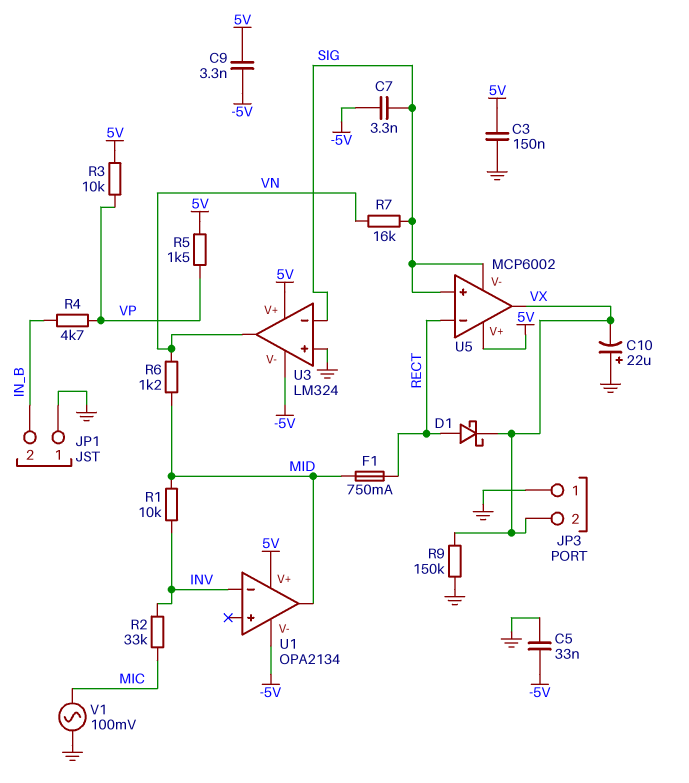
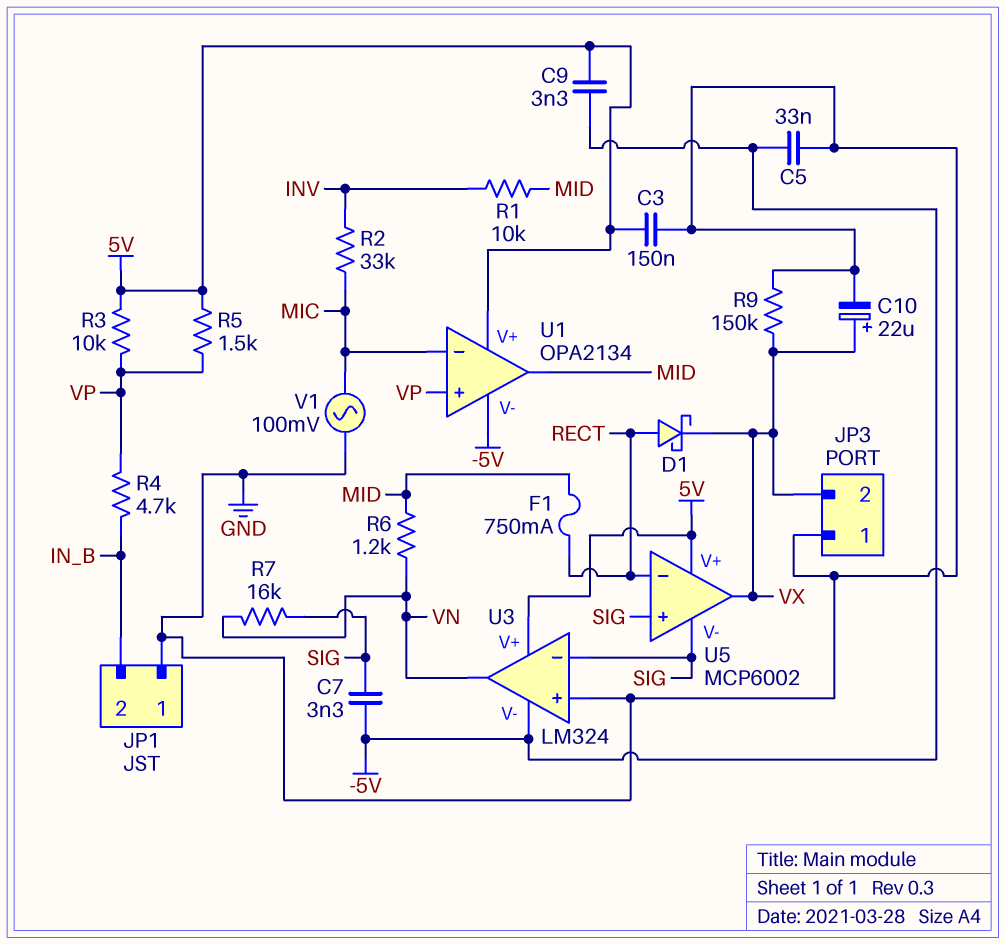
C10: 22uF (plus GND, minus VX) -> 22uF (plus VX, minus GND)
U1 pin in+: none -> VP
U1 pin in-: INV -> MIC

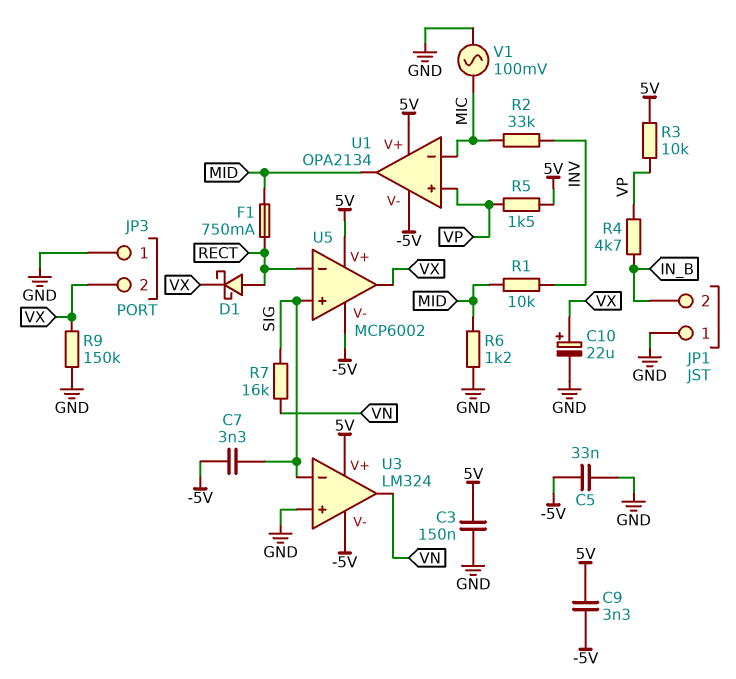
R6: 1.2k (MID, VN) -> 1.2k (GND, MID)
U5 pin V-: SIG -> -5V

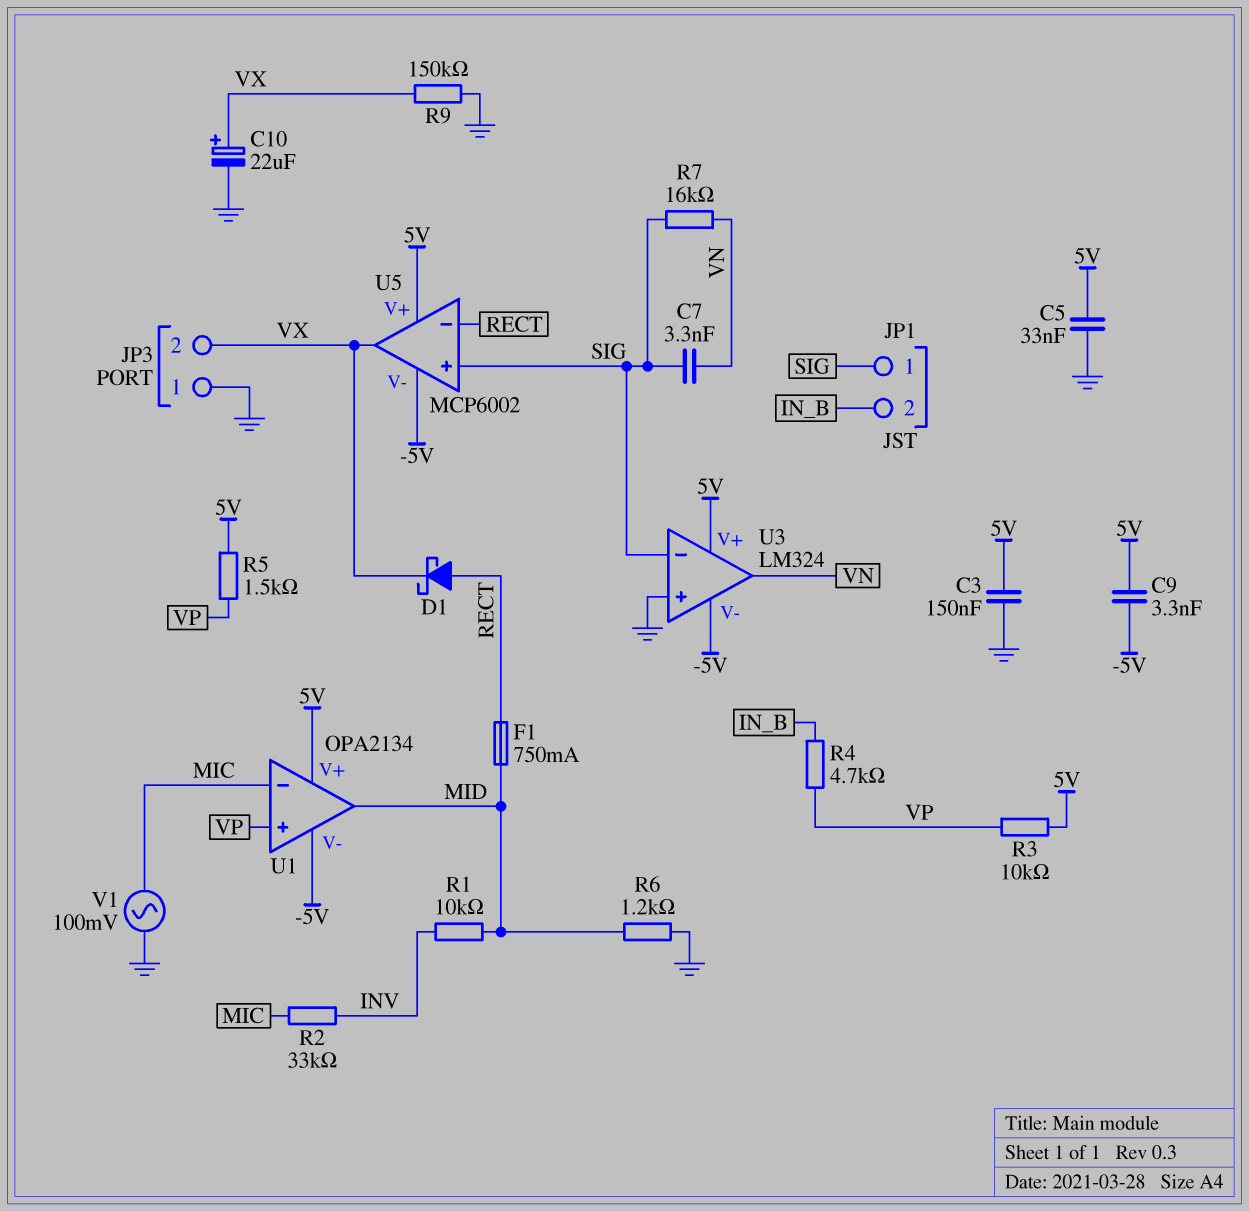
C5: 33nF (-5V, GND) -> 33nF (5V, GND)
C7: 3.3nF (-5V, SIG) -> 3.3nF (SIG, VN)
JP1 pin 1: GND -> SIG

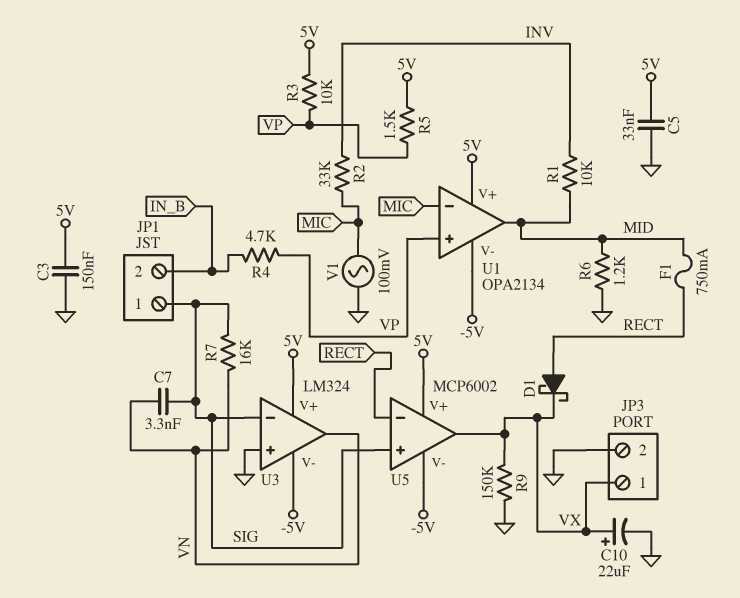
C9: 3.3nF (-5V, 5V) -> none
JP3 pin 1: GND -> VX
JP3 pin 2: VX -> GND

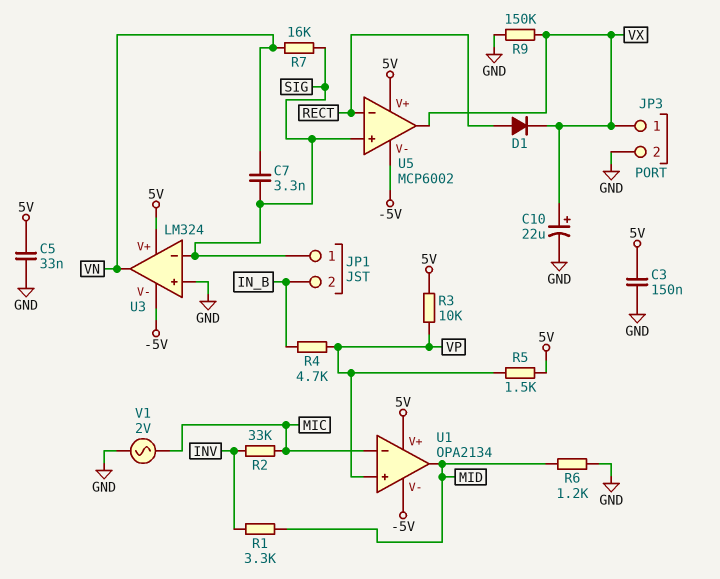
D1: schottky (A RECT, K VX) -> diode (A RECT, K VX)
F1: 750mA (MID, RECT) -> none
R1: 10k (INV, MID) -> 3.3k (INV, MID)
V1: AC 100mV (GND, MIC) -> AC 2V (GND, MIC)

